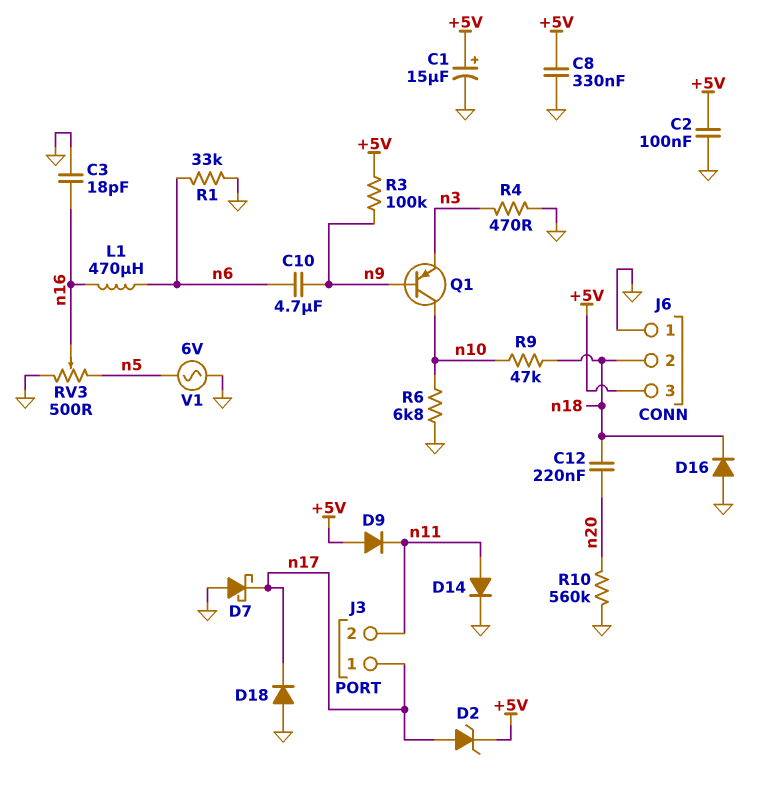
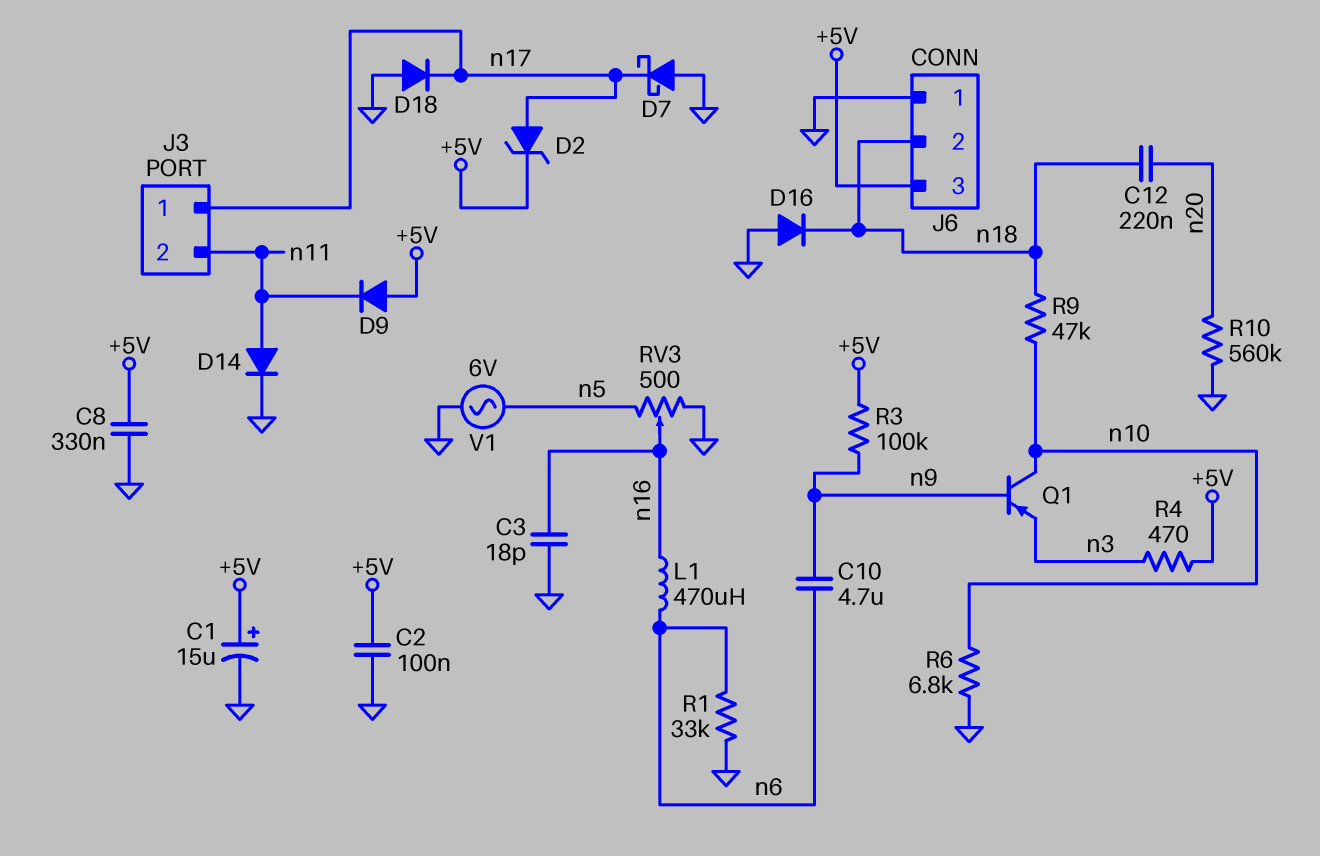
R4: 470 (GND, n3) -> 470 (+5V, n3)

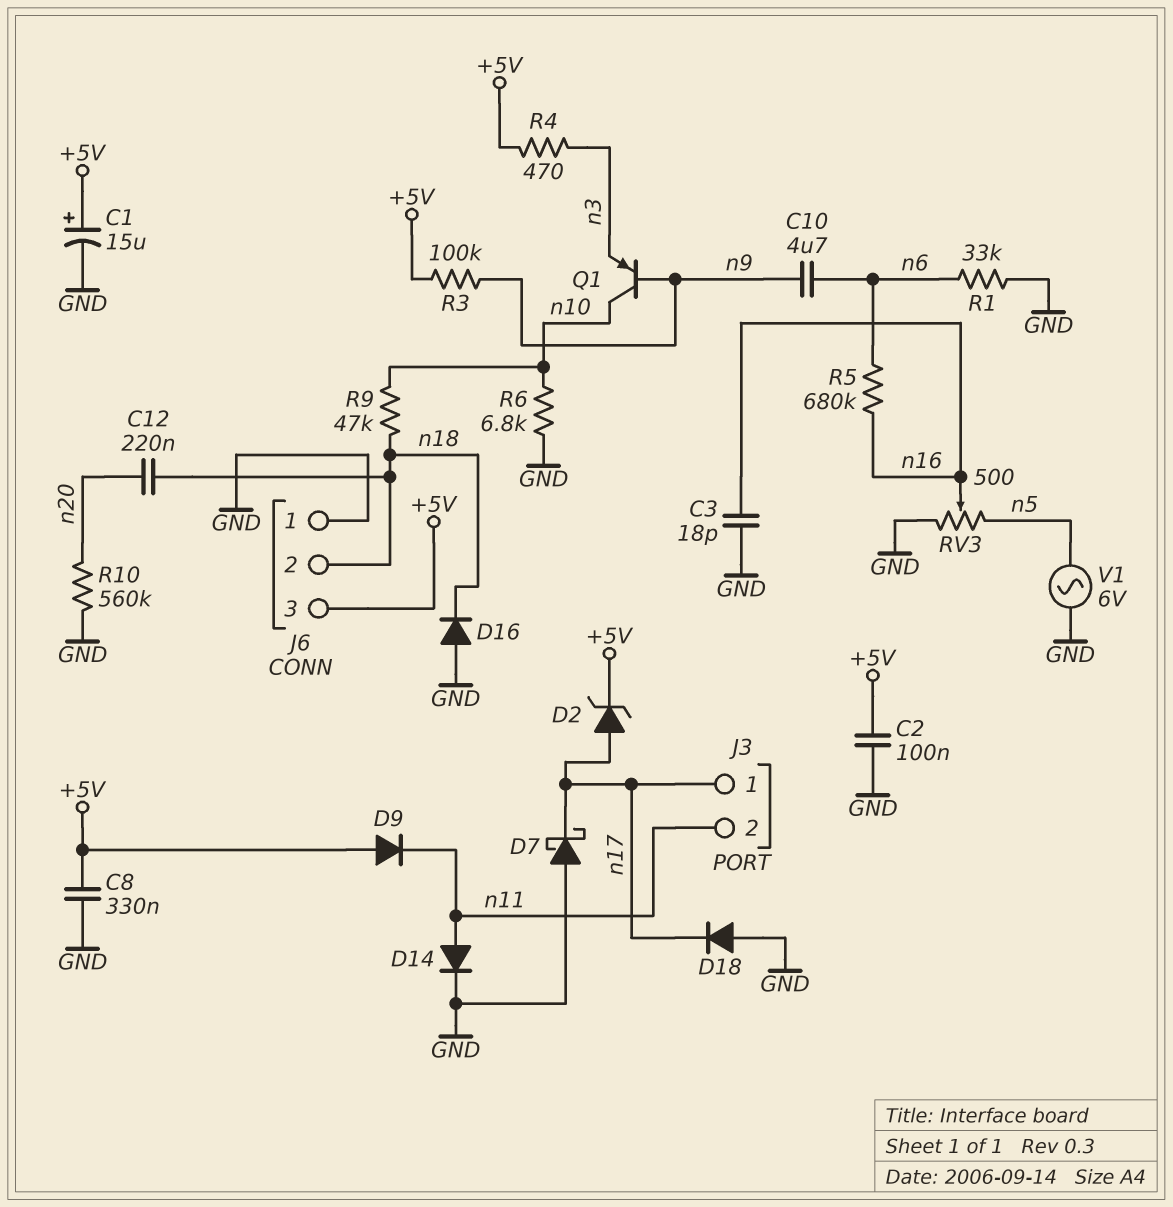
L1: 470uH (n6, n16) -> none
R5: none -> 680k (n6, n16)

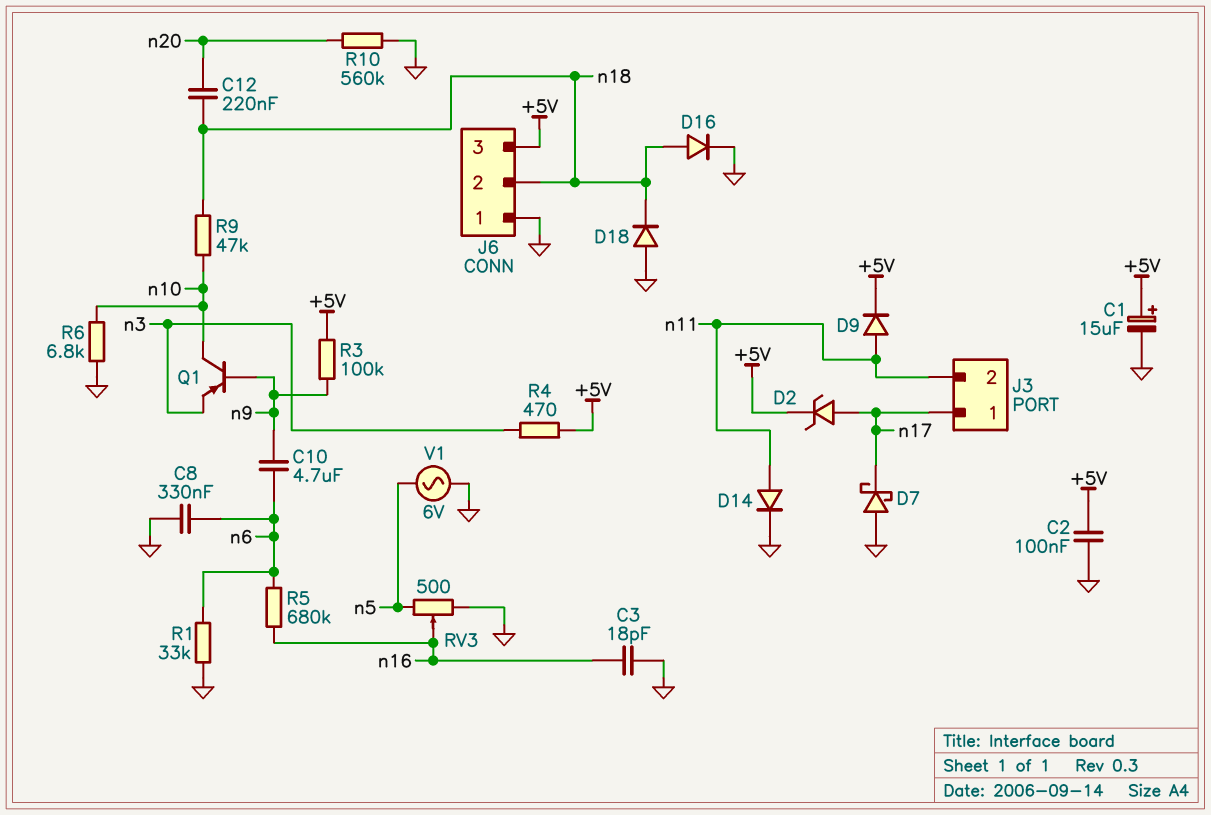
C8: 330nF (+5V, GND) -> 330nF (GND, n6)
D9: diode (A +5V, K n11) -> diode (A n11, K +5V)
D16: diode (A GND, K n18) -> diode (A n18, K GND)
D18: diode (A GND, K n17) -> diode (A GND, K n18)

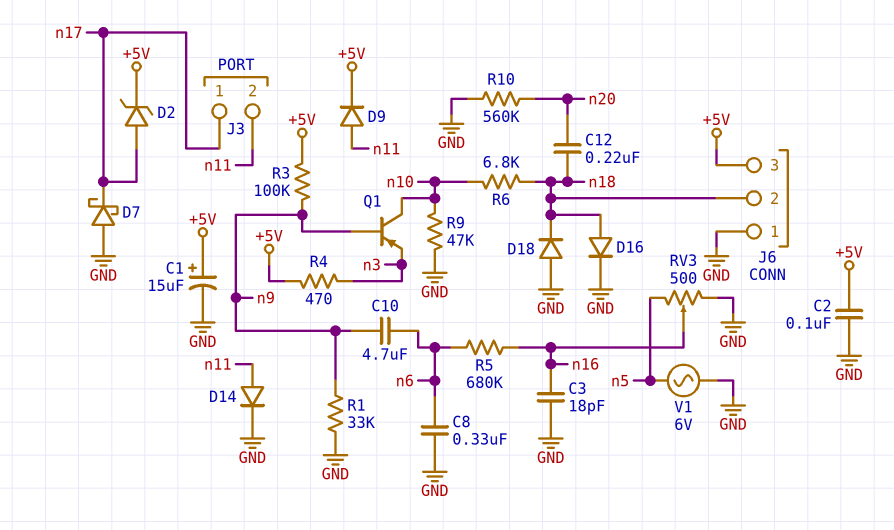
R1: 33k (GND, n6) -> 33k (GND, n9)
R6: 6.8k (GND, n10) -> 6.8k (n10, n18)
R9: 47k (n10, n18) -> 47k (GND, n10)

